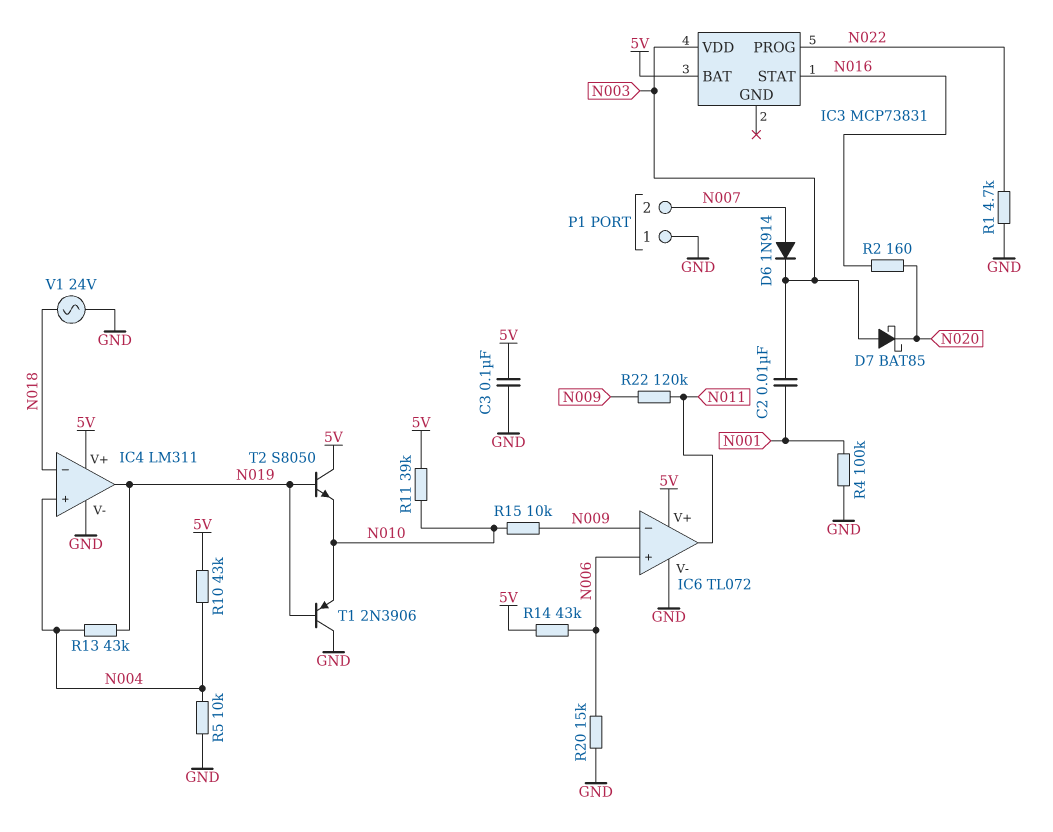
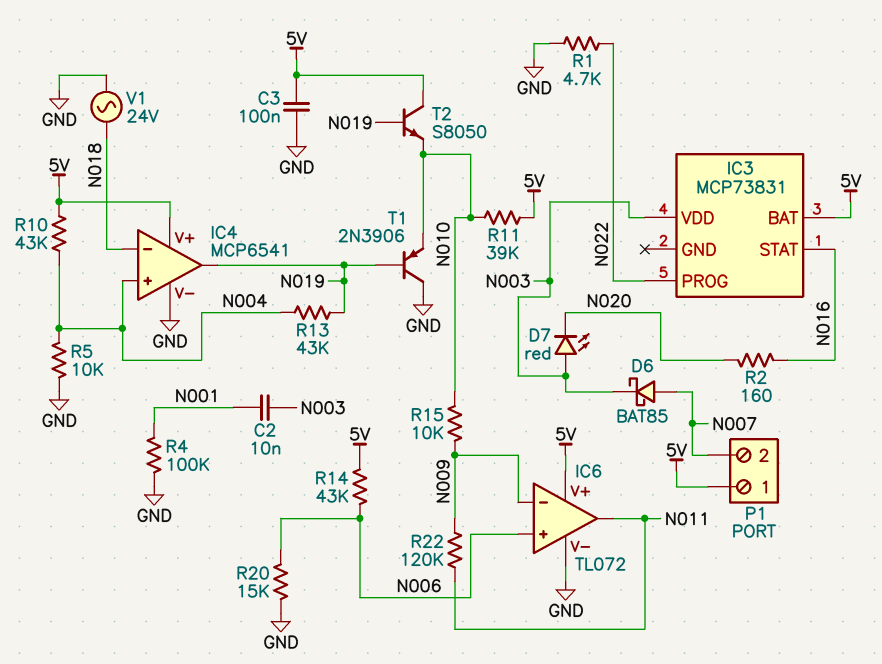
D6: diode 1N914 (A N007, K N003) -> schottky BAT85 (A N007, K N003)
D7: schottky BAT85 (A N003, K N020) -> LED red (A N003, K N020)
IC4: LM311 -> MCP6541
P1 pin 1: GND -> 5V

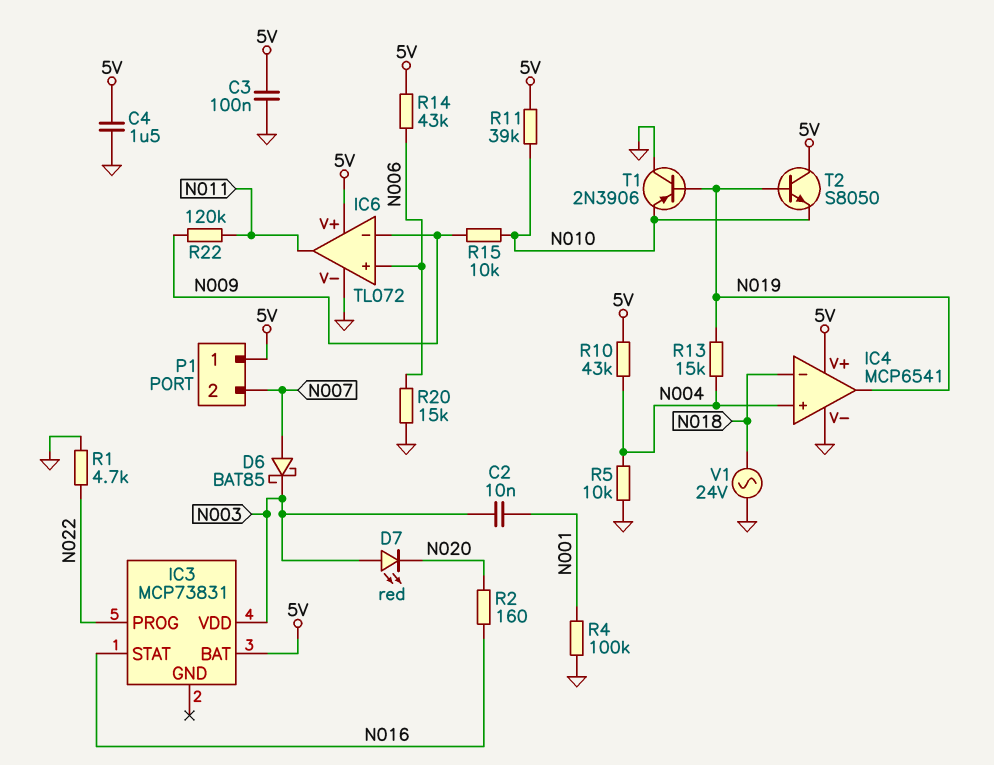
C4: none -> 1.5uF (5V, GND)
R13: 43k (N004, N019) -> 15k (N004, N019)

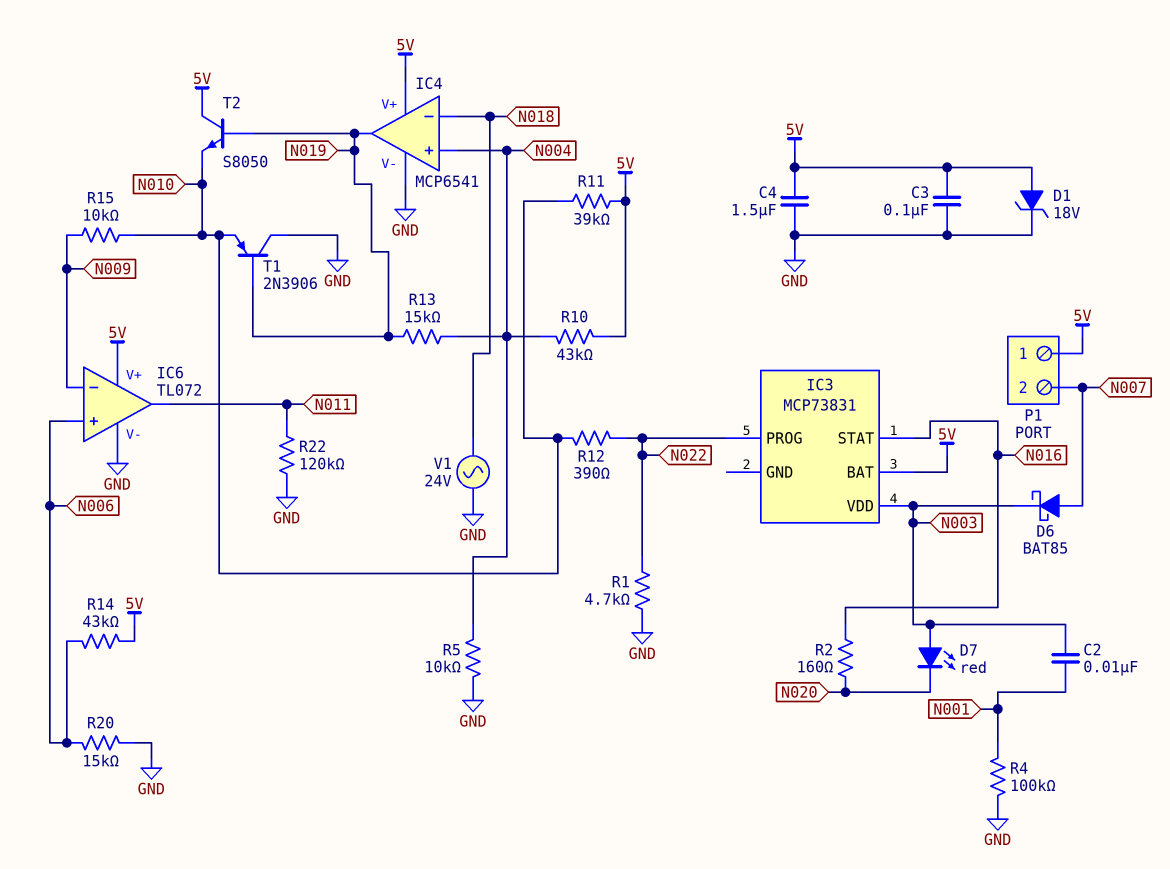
D1: none -> zener 18V (A 5V, K GND)
R12: none -> 390 (N010, N022)
R22: 120k (N009, N011) -> 120k (GND, N011)

